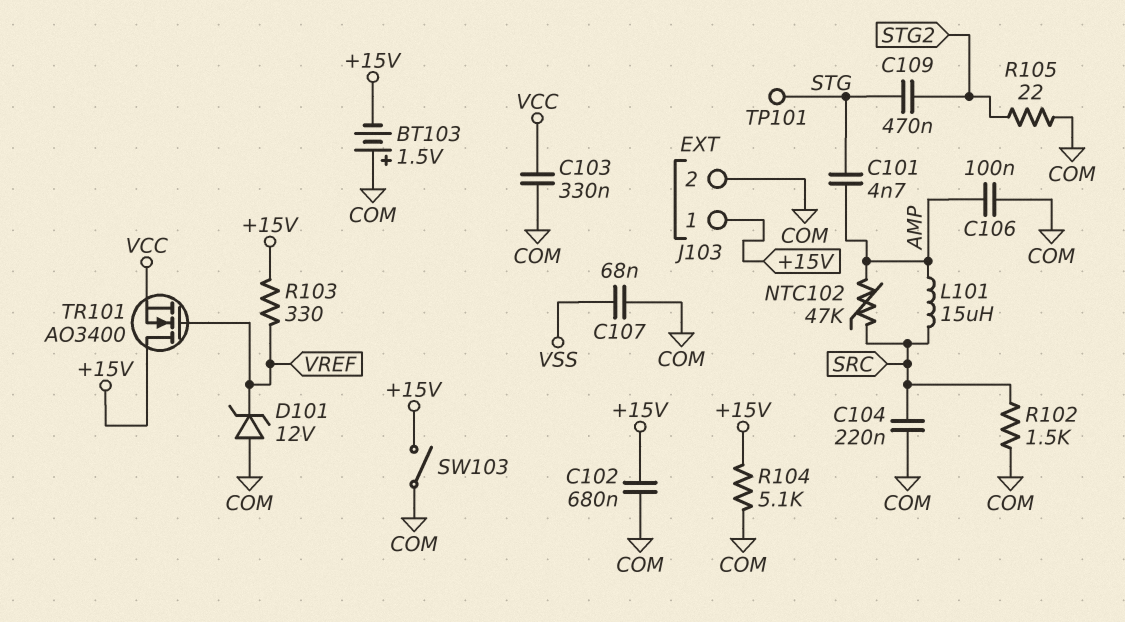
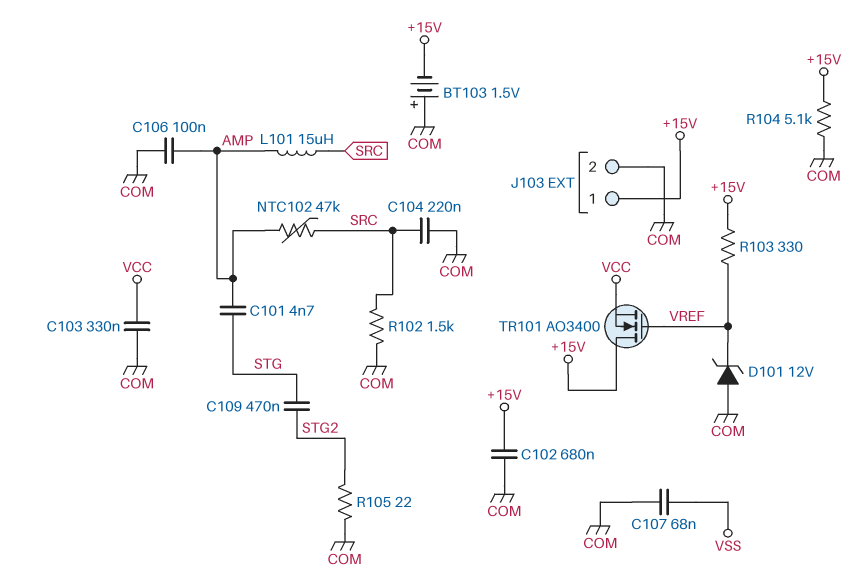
SW103: switch (+15V, COM) -> none
TP101: test point (STG) -> none

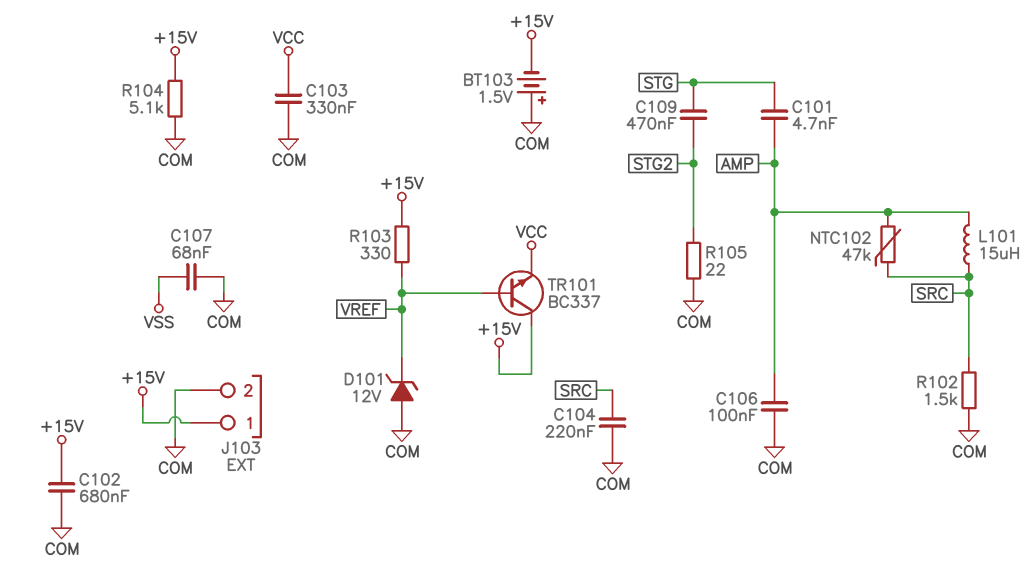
TR101: NMOS AO3400 (G VREF, D +15V, S VCC) -> NPN BC337 (B VREF, C +15V, E VCC)

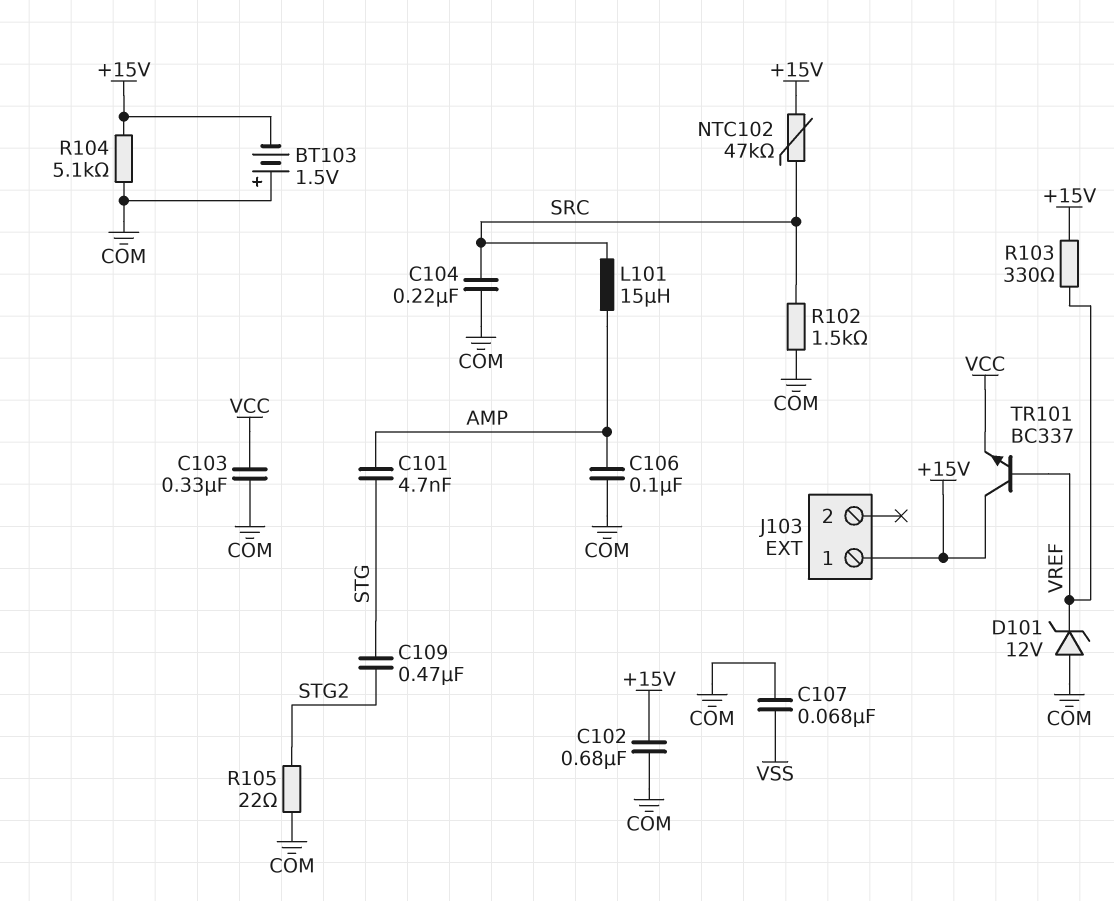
J103 pin 2: COM -> none
NTC102: 47k (AMP, SRC) -> 47k (+15V, SRC)

